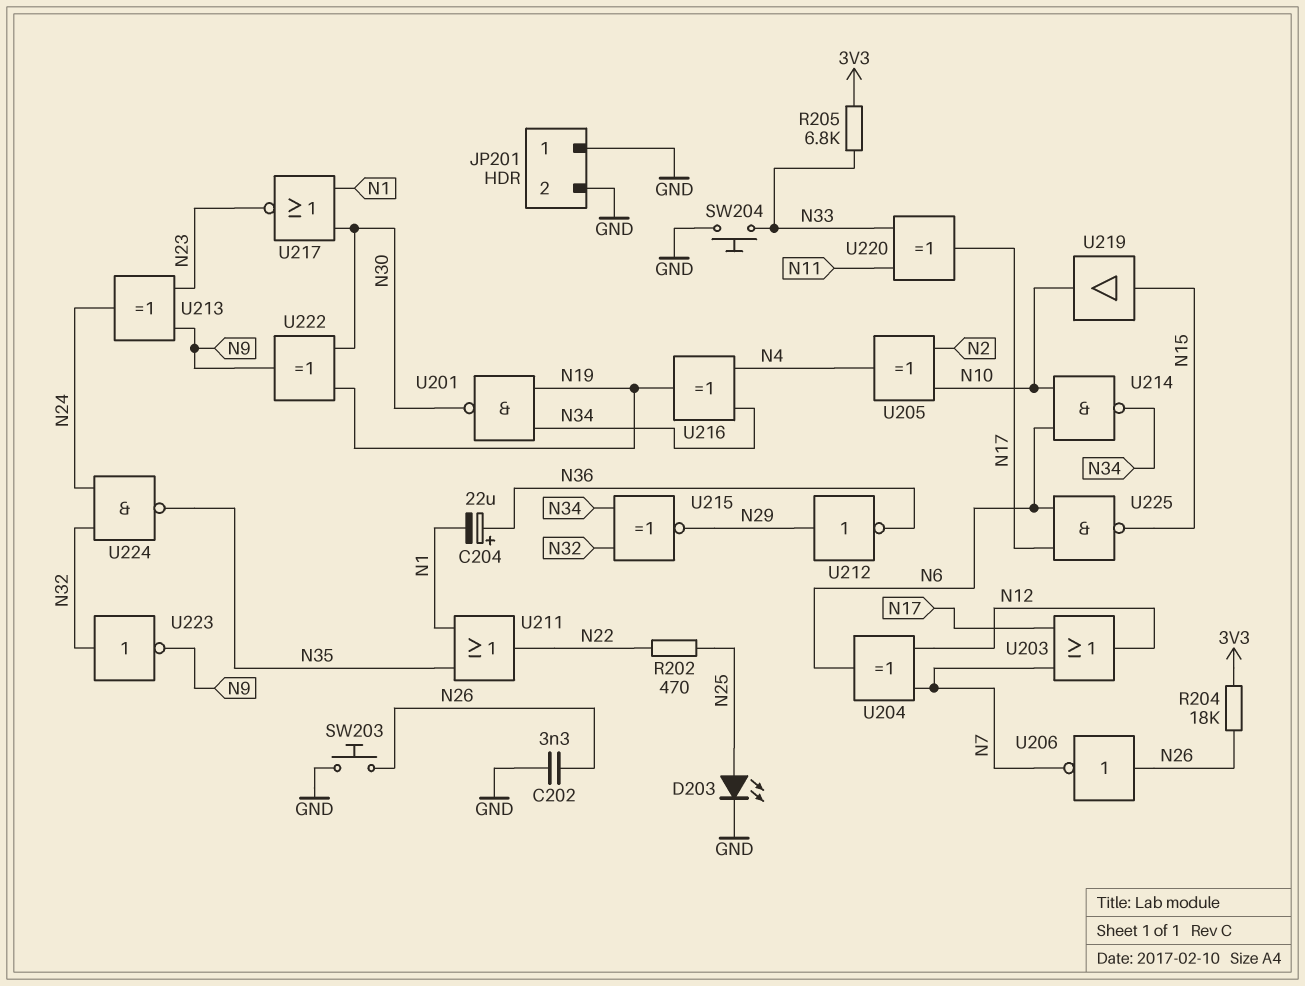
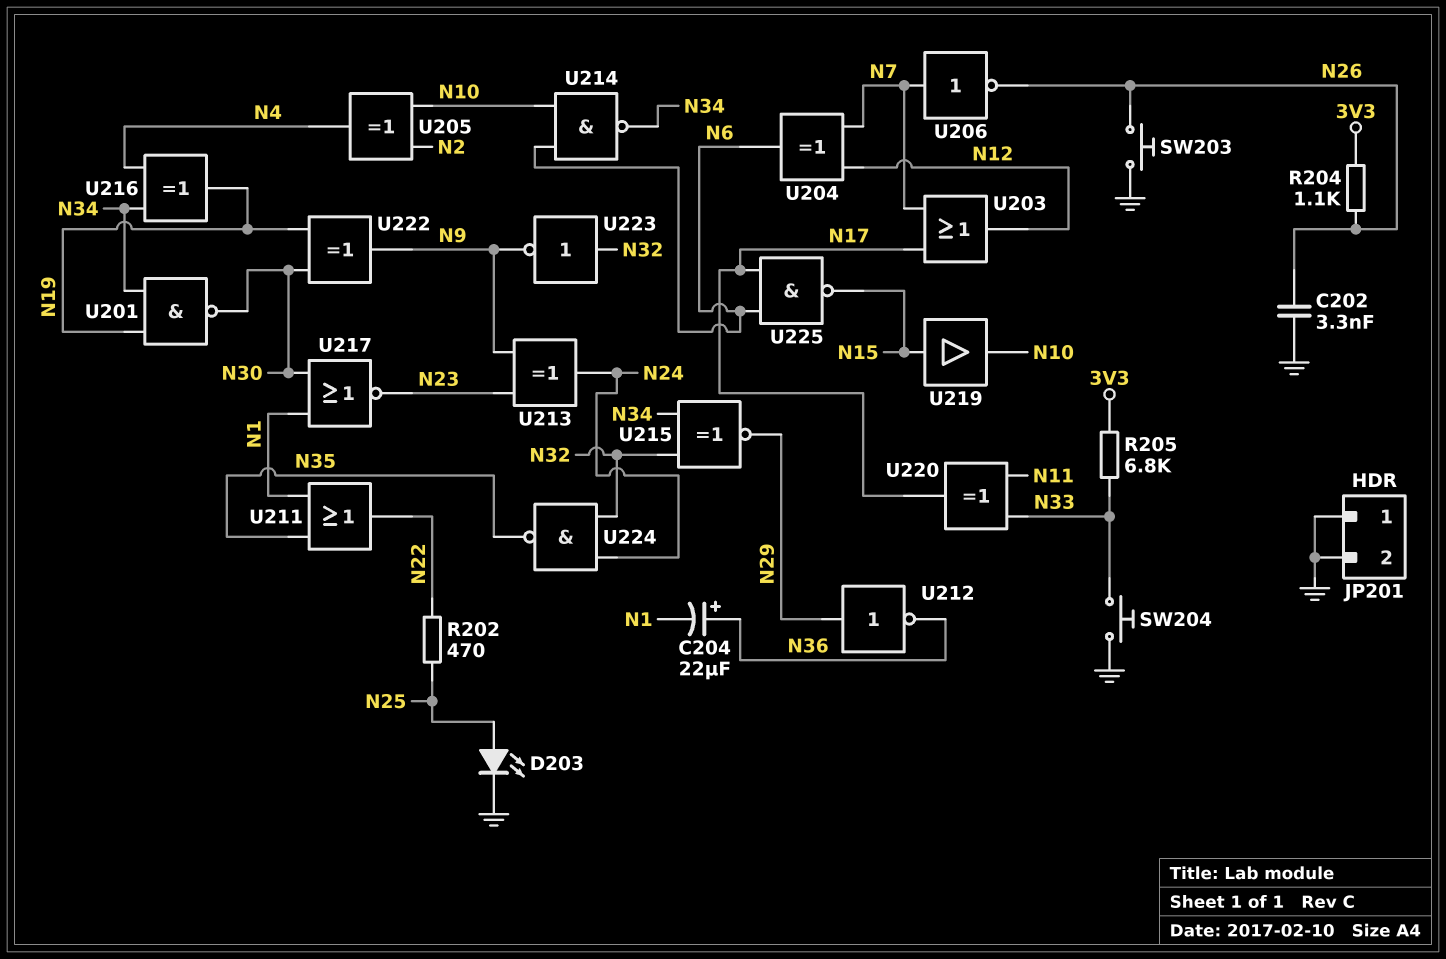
R204: 18k (3V3, N26) -> 1.1k (3V3, N26)
U206: NOT (in N26, out N7) -> NOT (in N7, out N26)

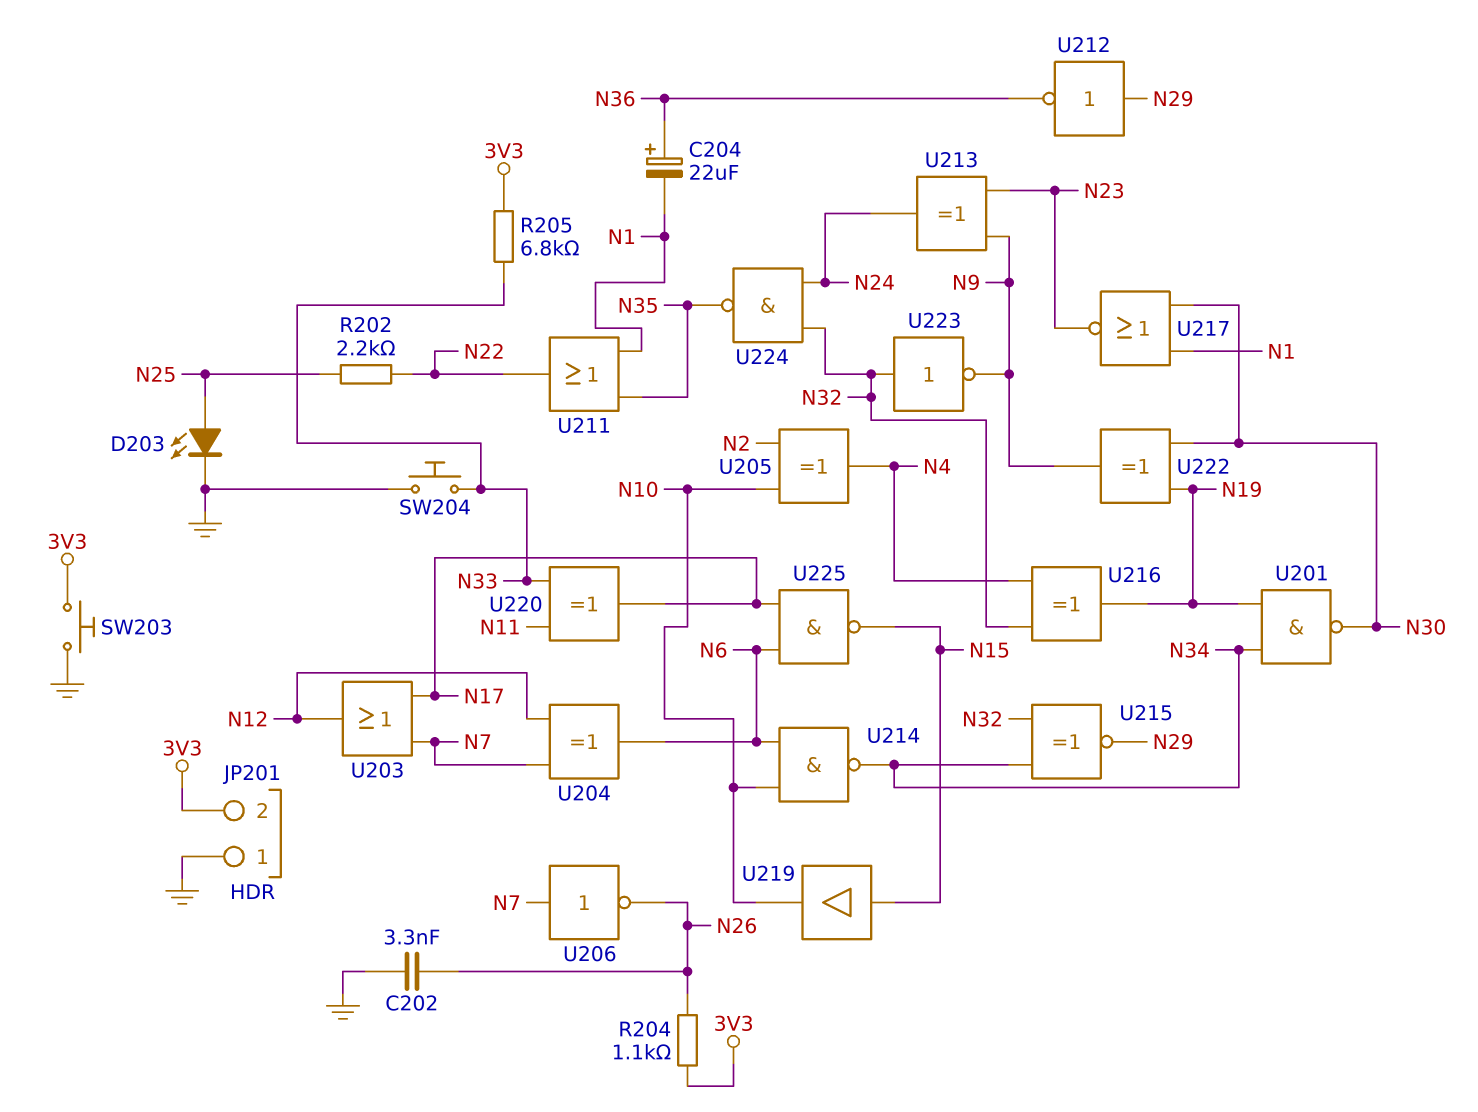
JP201 pin 2: GND -> 3V3
R202: 470 (N22, N25) -> 2.2k (N22, N25)
SW203: button (GND, N26) -> button (3V3, GND)
U216: XOR (in N4, in N34, out N19) -> XOR (in N4, in N32, out N19)

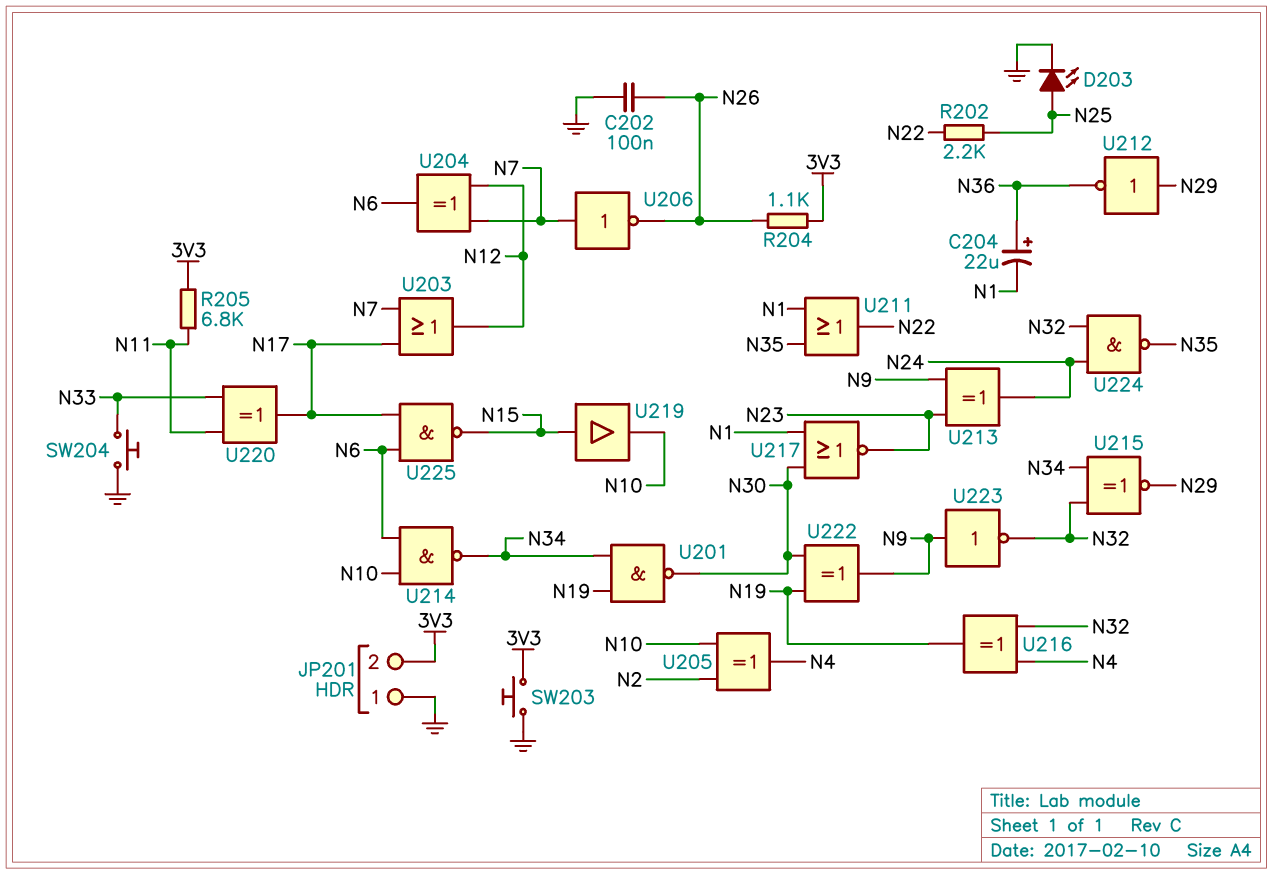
C202: 3.3nF (GND, N26) -> 100nF (GND, N26)
R205: 6.8k (3V3, N33) -> 6.8k (3V3, N11)
U223: NOT (in N32, out N9) -> NOT (in N9, out N32)

